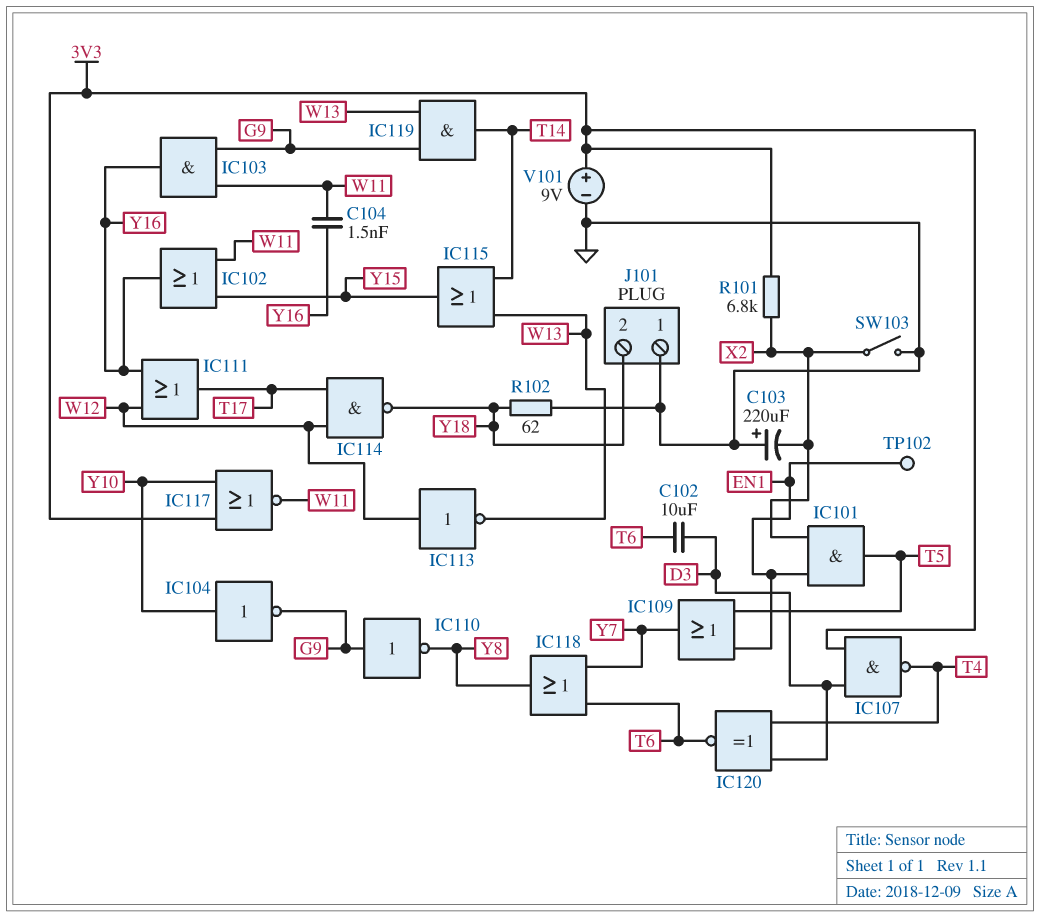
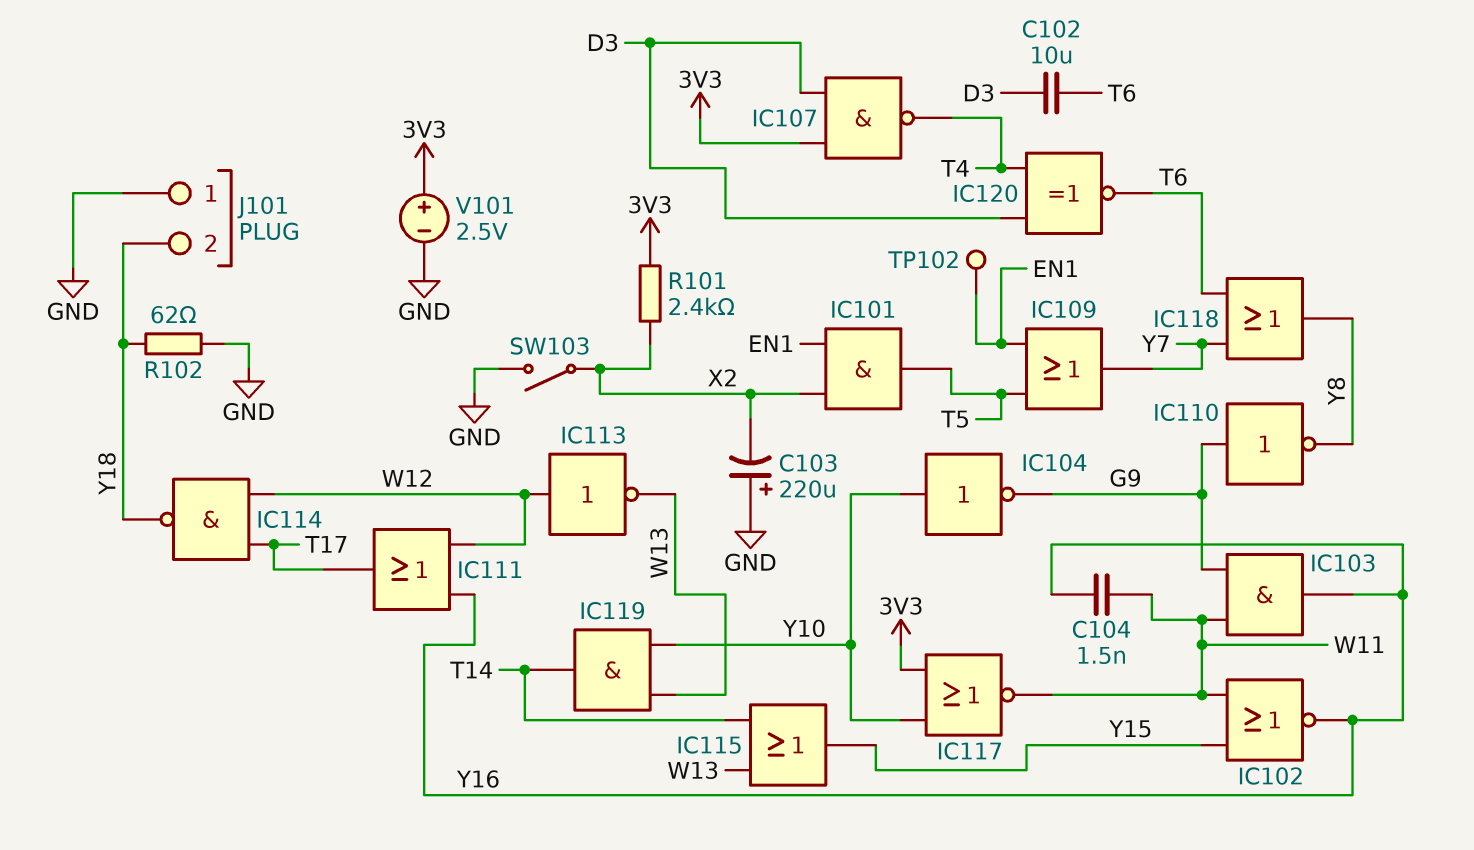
IC102: OR (in W11, in Y15, out Y16) -> NOR (in W11, in Y15, out Y16)
IC119: AND (in G9, in W13, out T14) -> AND (in W13, in Y10, out T14)
R101: 6.8k (3V3, X2) -> 2.4k (3V3, X2)
V101: 9V (plus 3V3, minus GND) -> 2.5V (plus 3V3, minus GND)

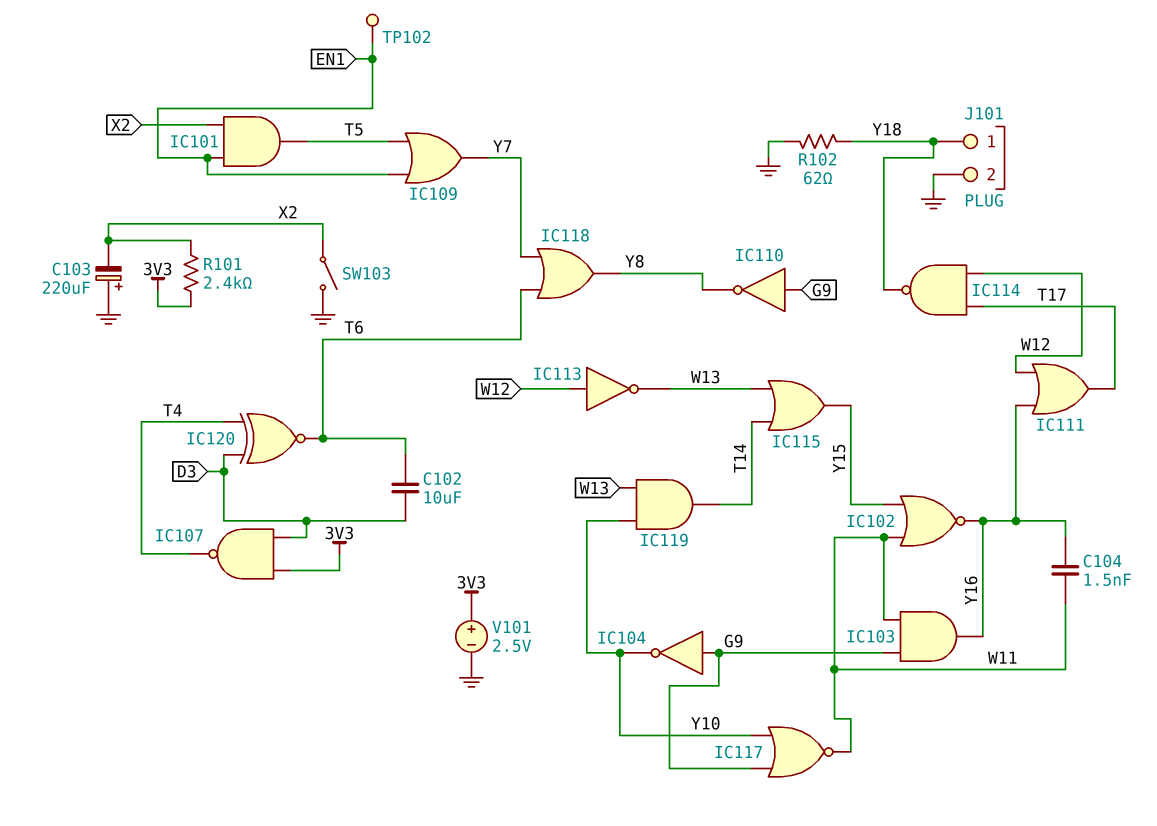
IC104: NOT (in Y10, out G9) -> NOT (in G9, out Y10)
IC117: NOR (in 3V3, in Y10, out W11) -> NOR (in G9, in Y10, out W11)
J101 pin 1: GND -> Y18
J101 pin 2: Y18 -> GND

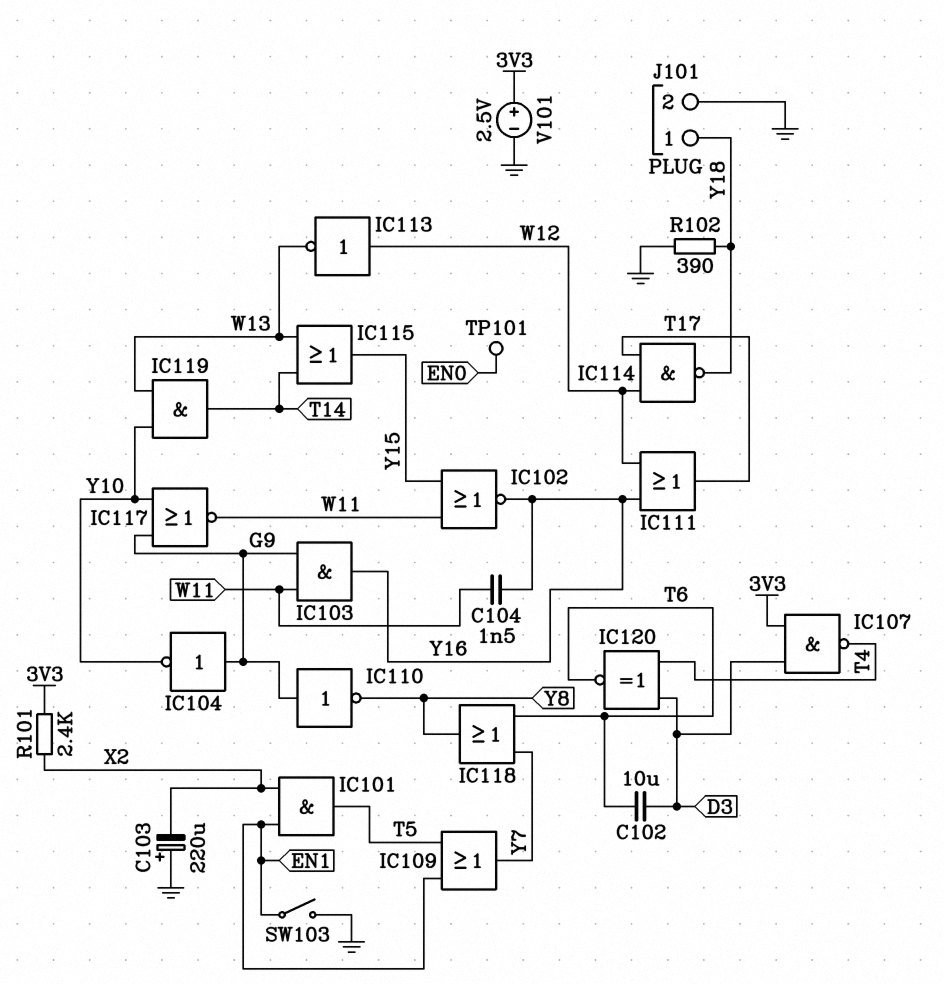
R102: 62 (GND, Y18) -> 390 (GND, Y18)
SW103: switch (GND, X2) -> switch (EN1, GND)
TP101: none -> test point (EN0)
TP102: test point (EN1) -> none

